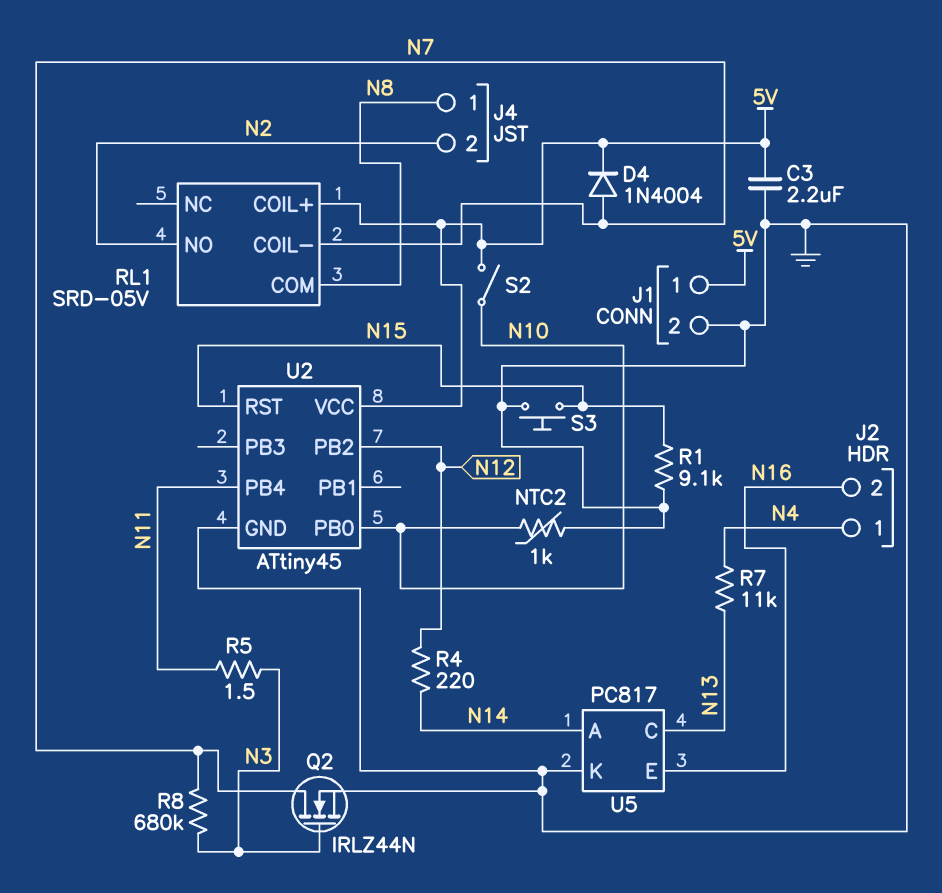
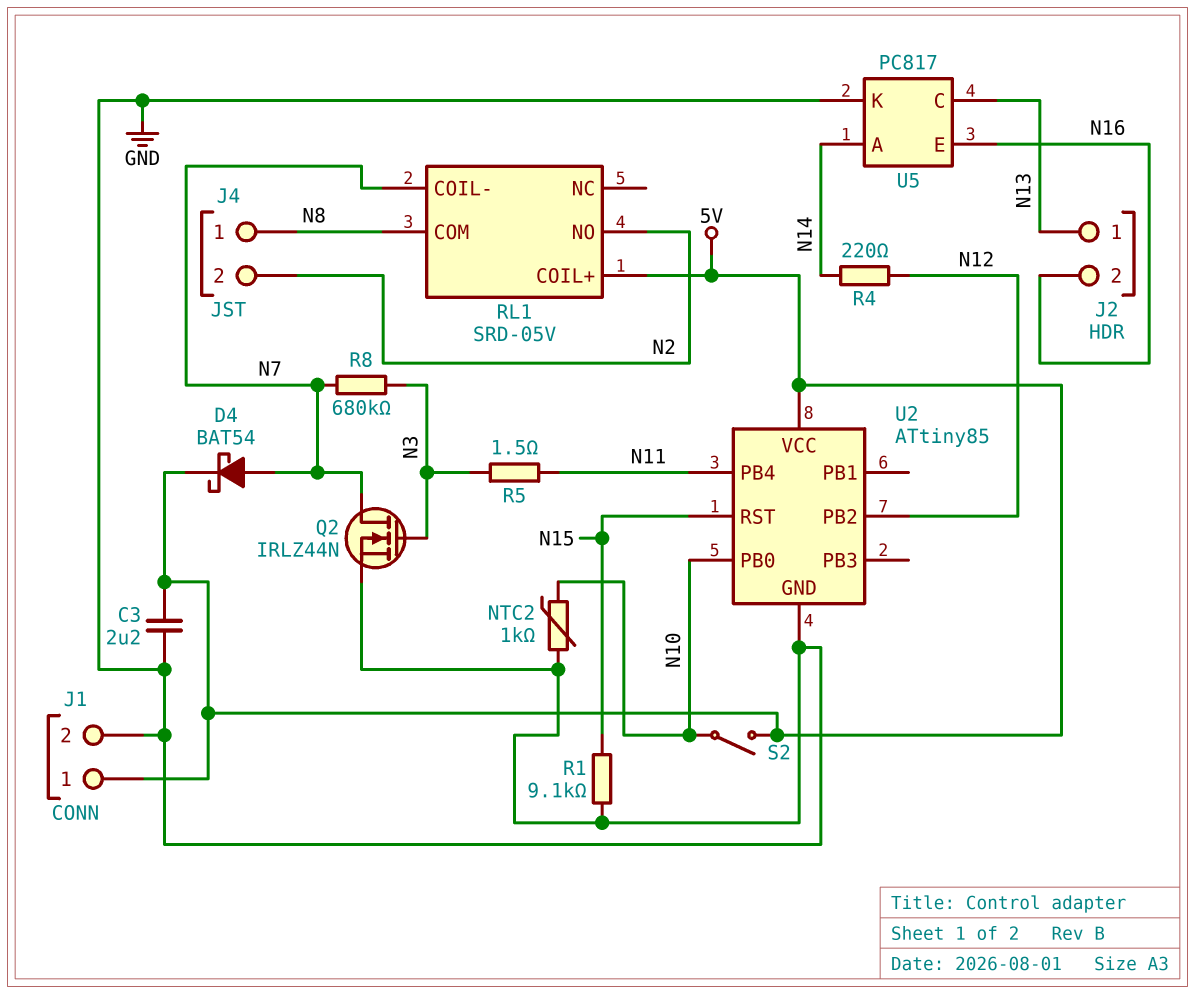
D4: diode 1N4004 (A N7, K 5V) -> schottky BAT54 (A N7, K 5V)
J2 pin 1: N4 -> N13
R7: 11k (N4, N13) -> none
S3: button (GND, N15) -> none
U2: ATtiny45 -> ATtiny85

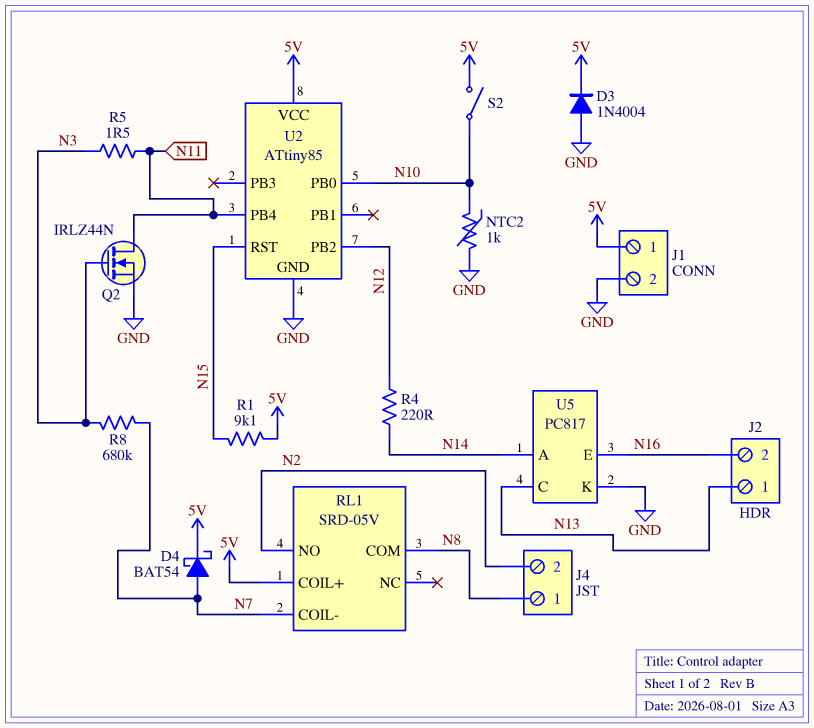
C3: 2.2uF (5V, GND) -> none
D3: none -> diode 1N4004 (A GND, K 5V)
Q2: NMOS IRLZ44N (G N3, D N7, S GND) -> NMOS IRLZ44N (G N3, D N11, S GND)
R1: 9.1k (GND, N15) -> 9.1k (5V, N15)

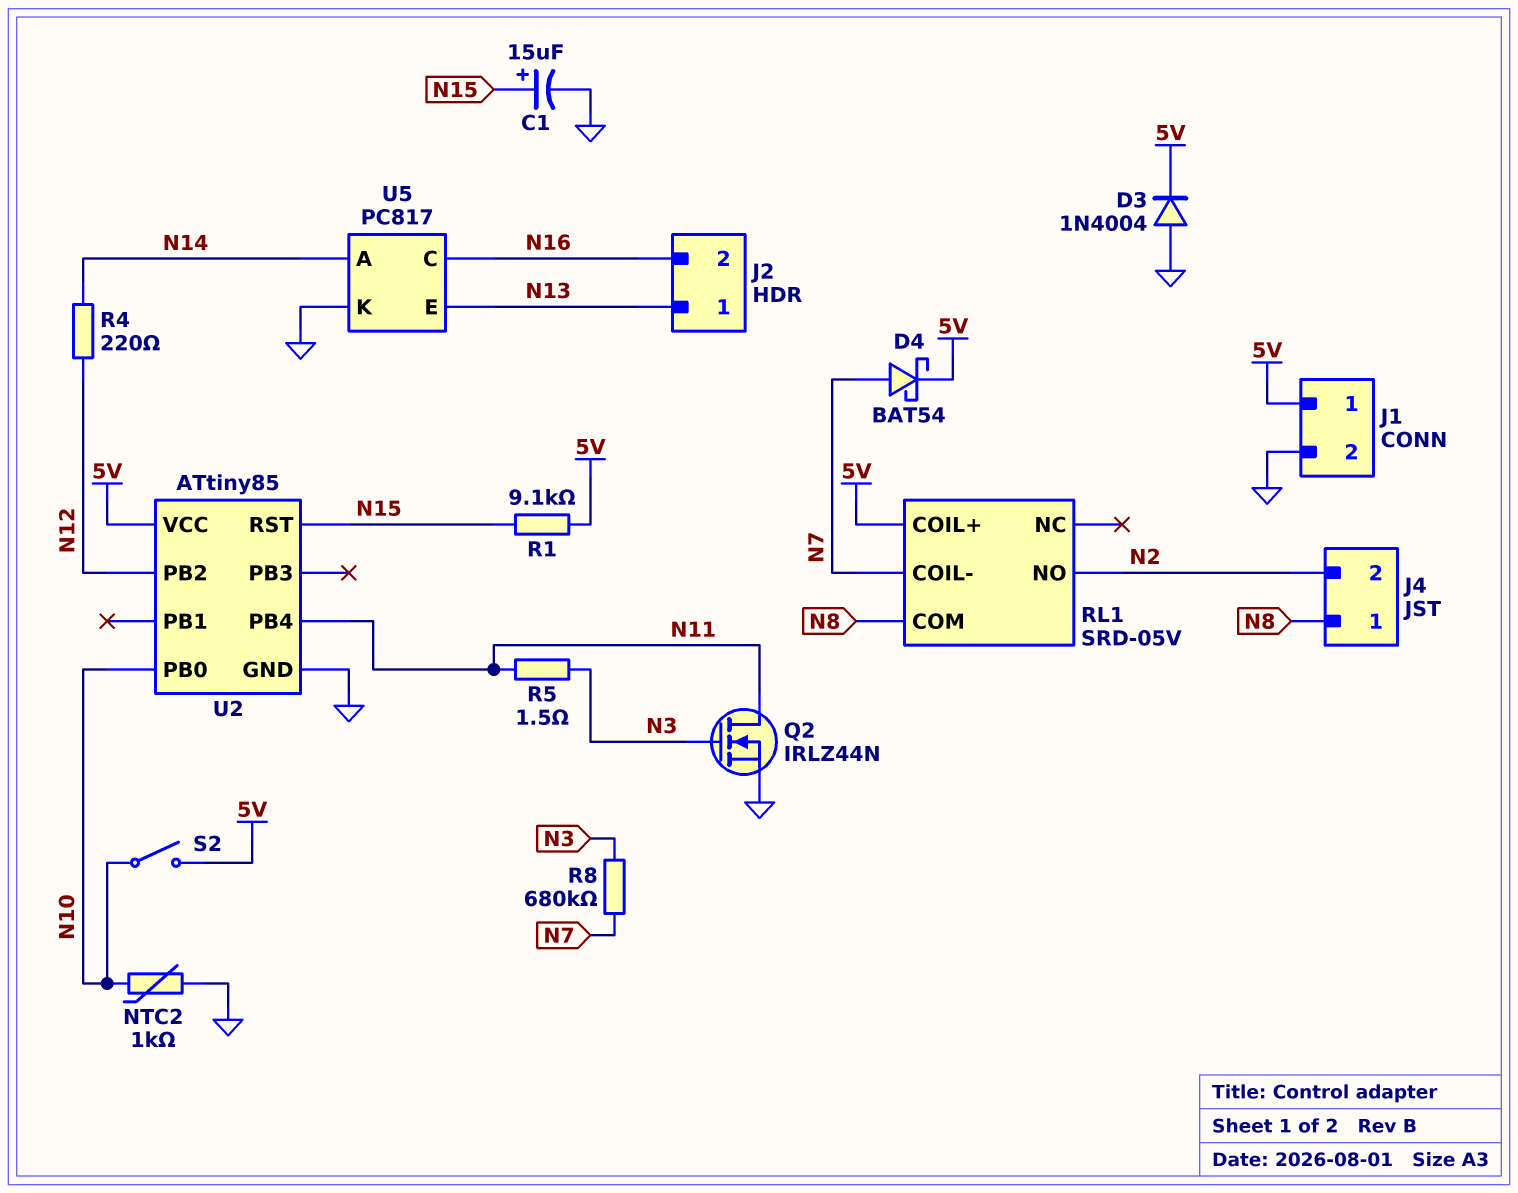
C1: none -> 15uF (plus N15, minus GND)
U5 pin C: N13 -> N16
U5 pin E: N16 -> N13

